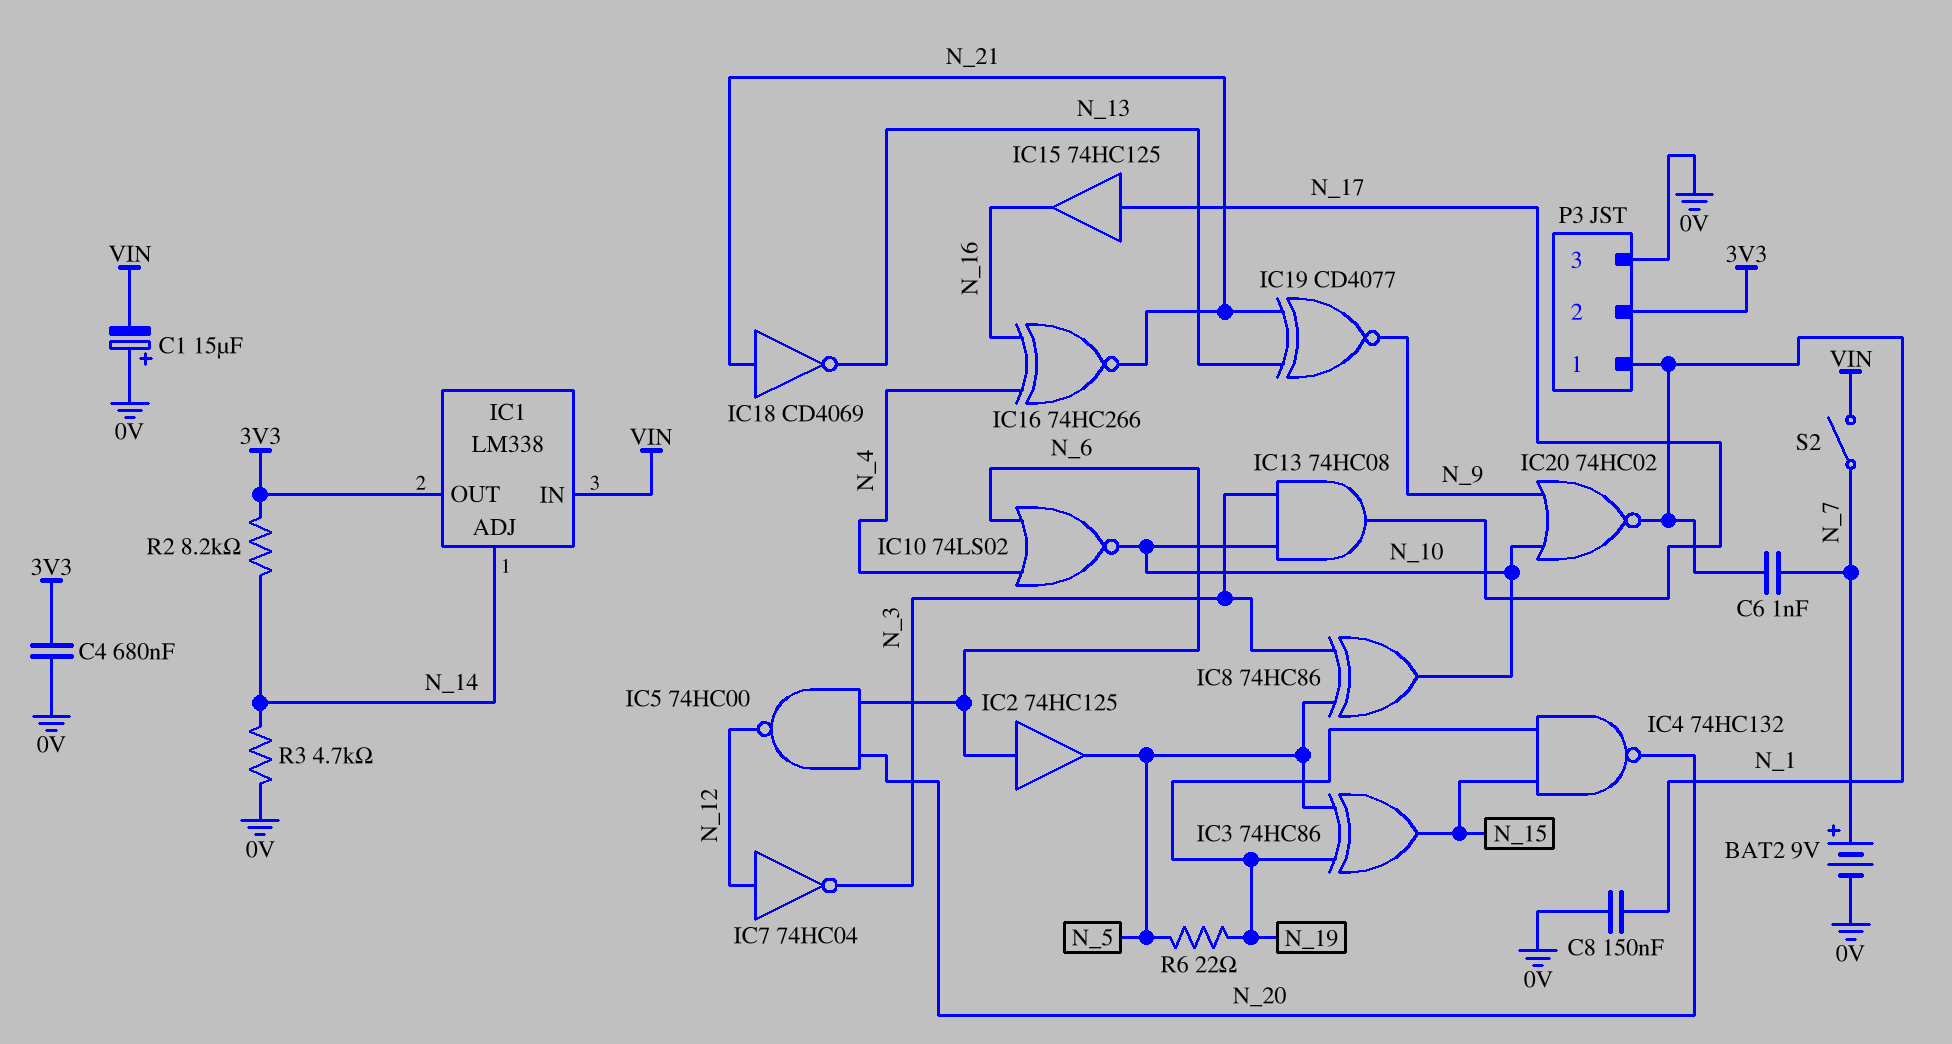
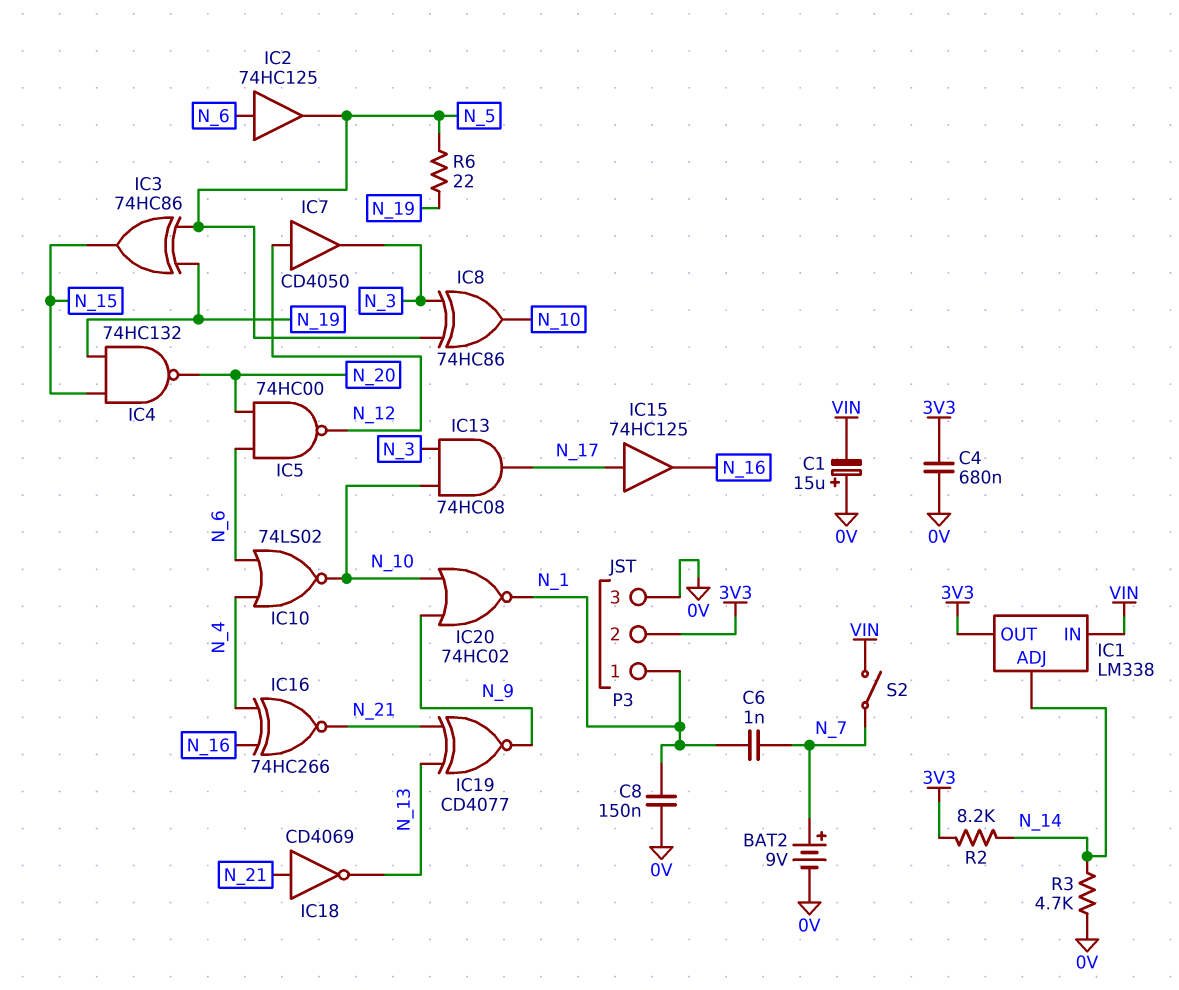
IC7: NOT 74HC04 (in N_12, out N_3) -> buffer CD4050 (in N_12, out N_3)

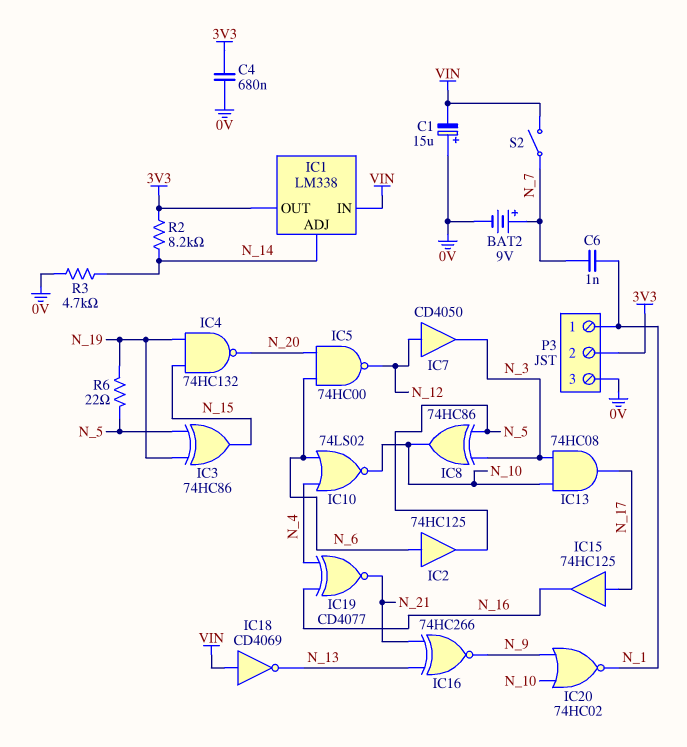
C8: 150nF (0V, N_1) -> none
IC16: XNOR 74HC266 (in N_4, in N_16, out N_21) -> XNOR 74HC266 (in N_13, in N_21, out N_9)
IC18: NOT CD4069 (in N_21, out N_13) -> NOT CD4069 (in VIN, out N_13)
IC19: XNOR CD4077 (in N_13, in N_21, out N_9) -> XNOR CD4077 (in N_4, in N_16, out N_21)

